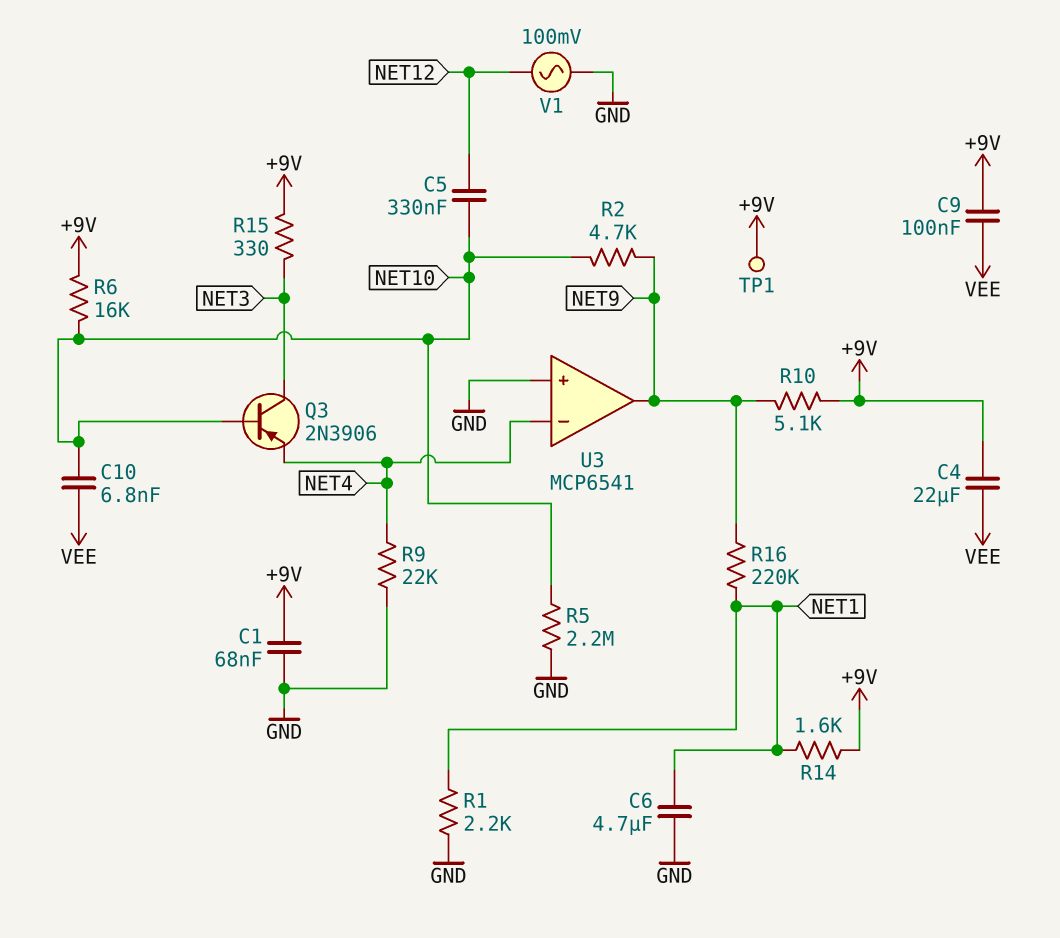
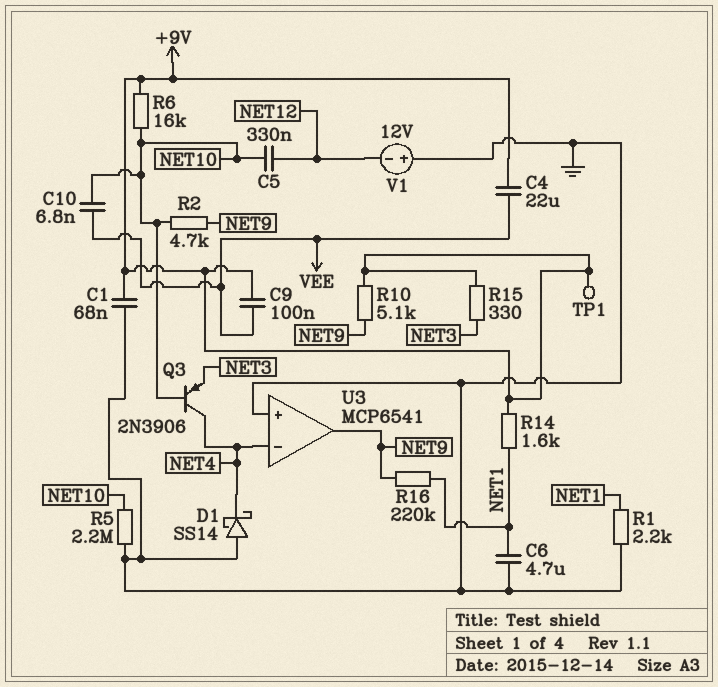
D1: none -> schottky SS14 (A GND, K NET4)
Q3: PNP 2N3906 (B NET10, C NET3, E NET4) -> PNP 2N3906 (B NET10, C NET4, E NET3)
R9: 22k (GND, NET4) -> none
V1: AC 100mV (GND, NET12) -> 12V (plus GND, minus NET12)

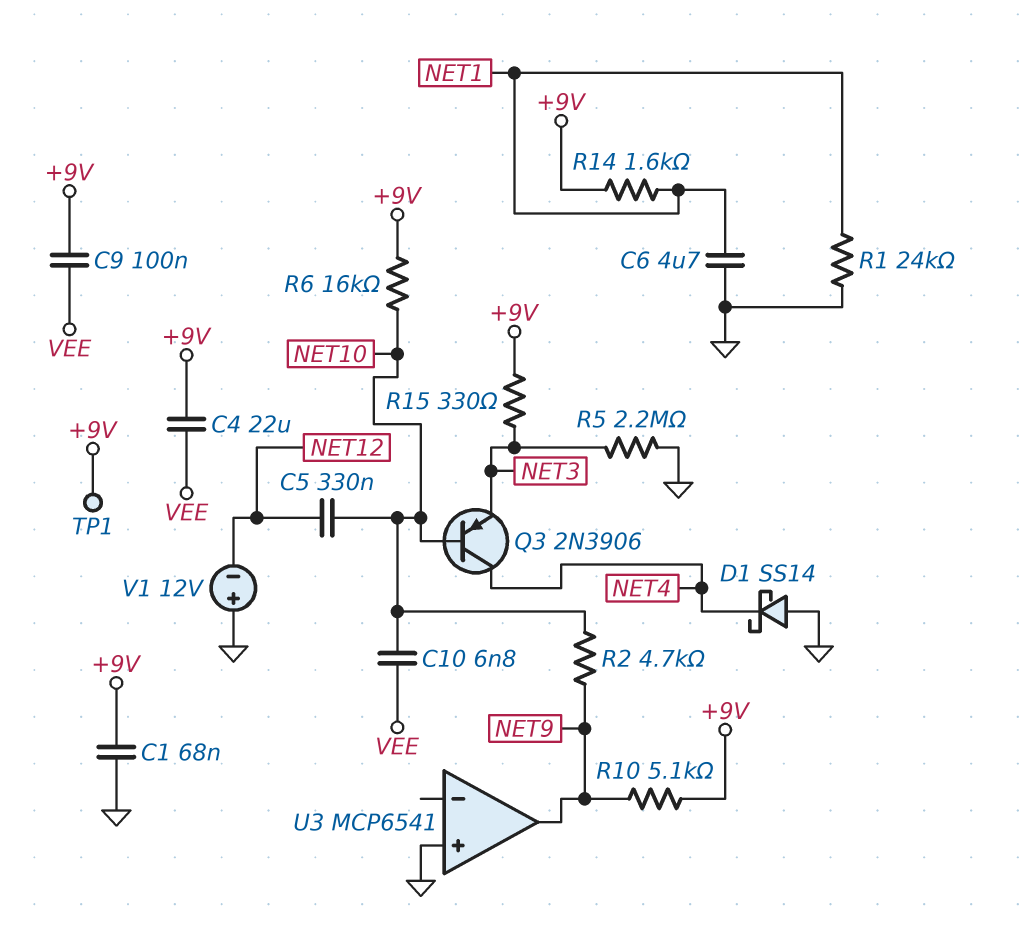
R1: 2.2k (GND, NET1) -> 24k (GND, NET1)
R5: 2.2M (GND, NET10) -> 2.2M (GND, NET3)
R16: 220k (NET1, NET9) -> none
U3 pin in-: NET4 -> none

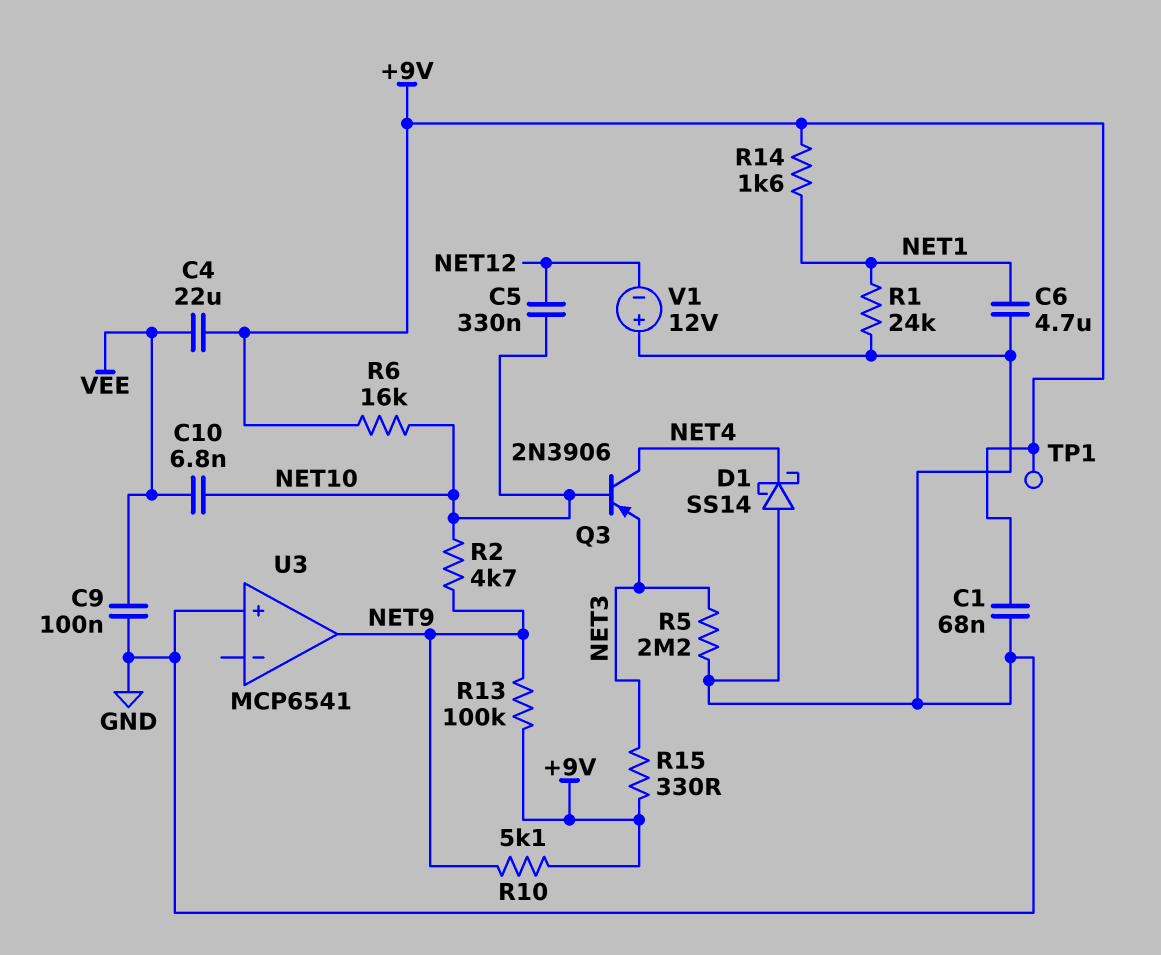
C9: 100nF (+9V, VEE) -> 100nF (GND, VEE)
R13: none -> 100k (+9V, NET9)

